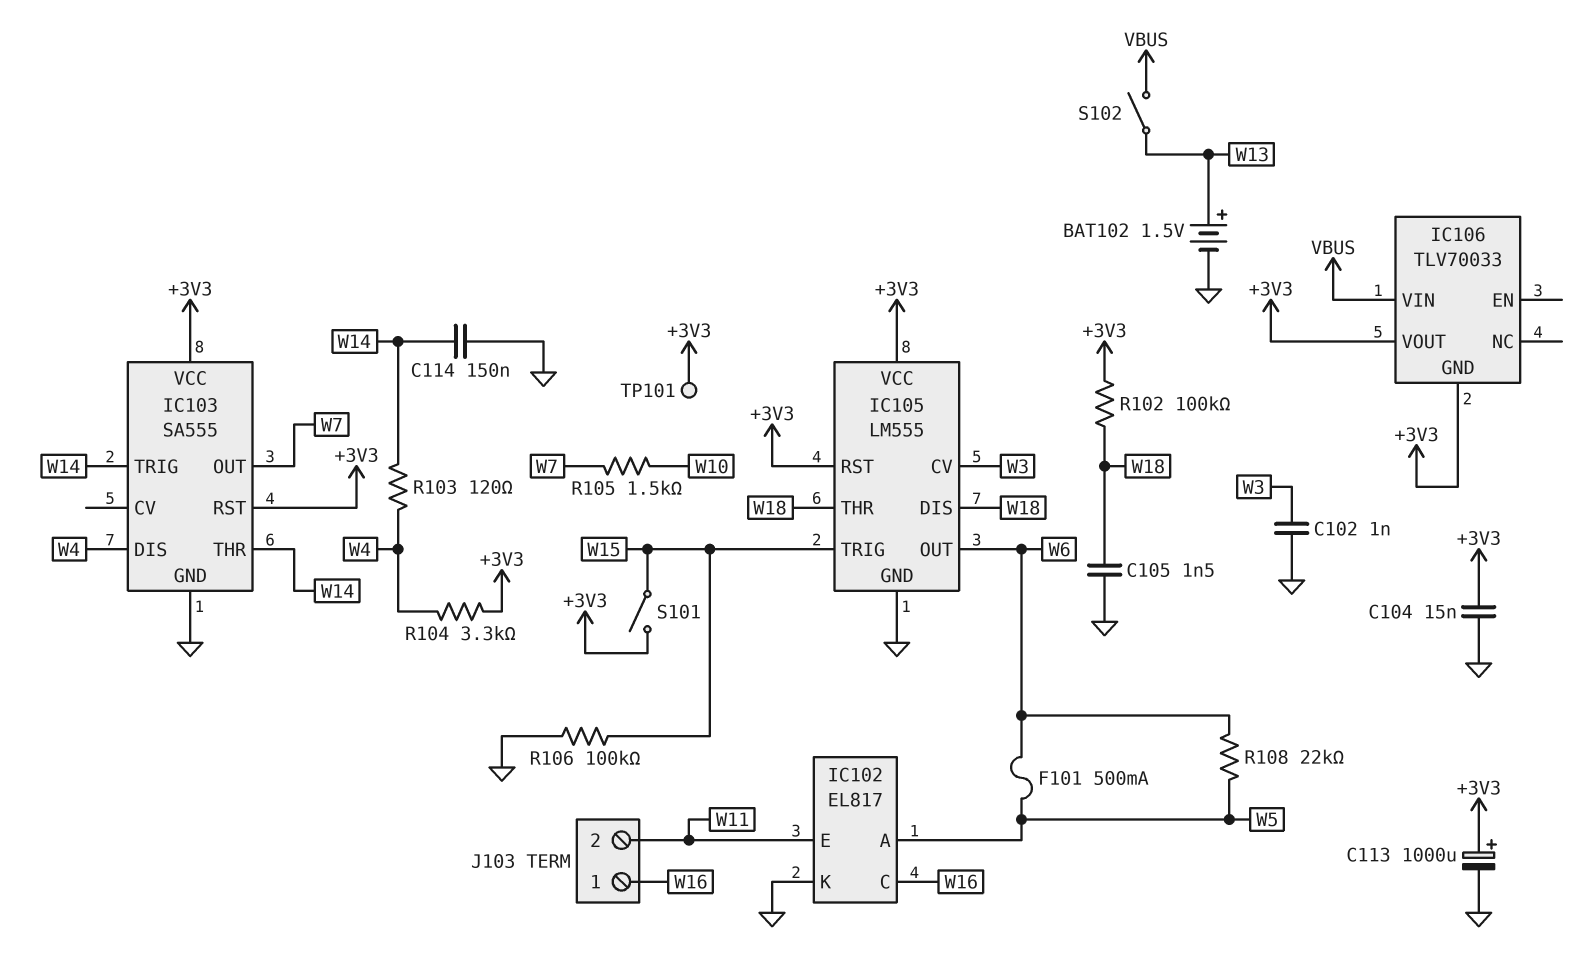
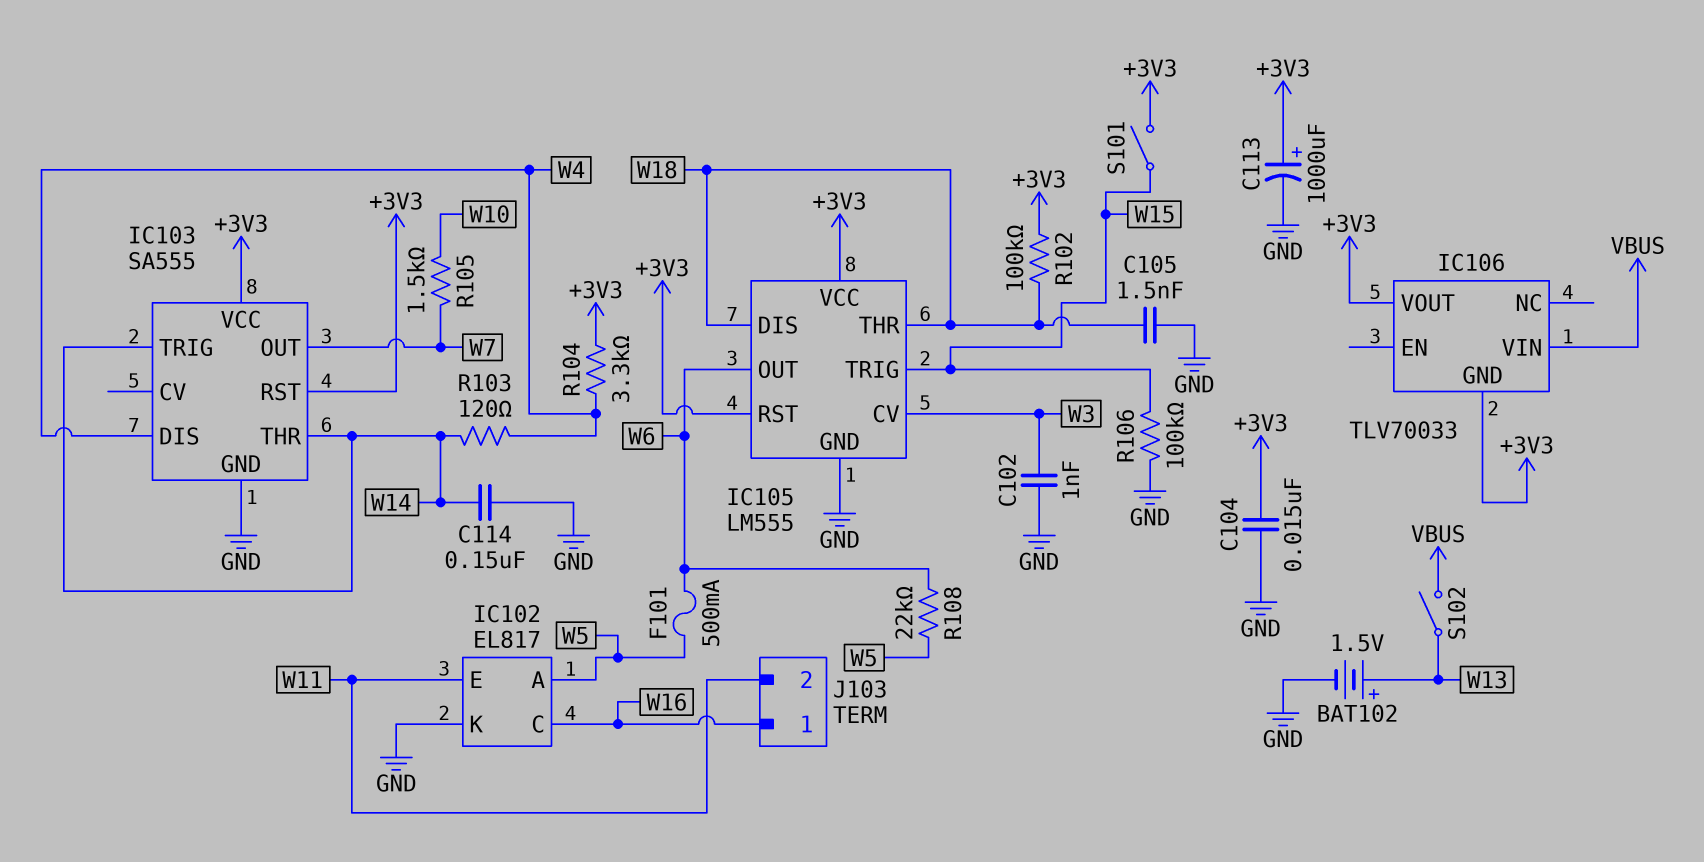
TP101: test point (+3V3) -> none

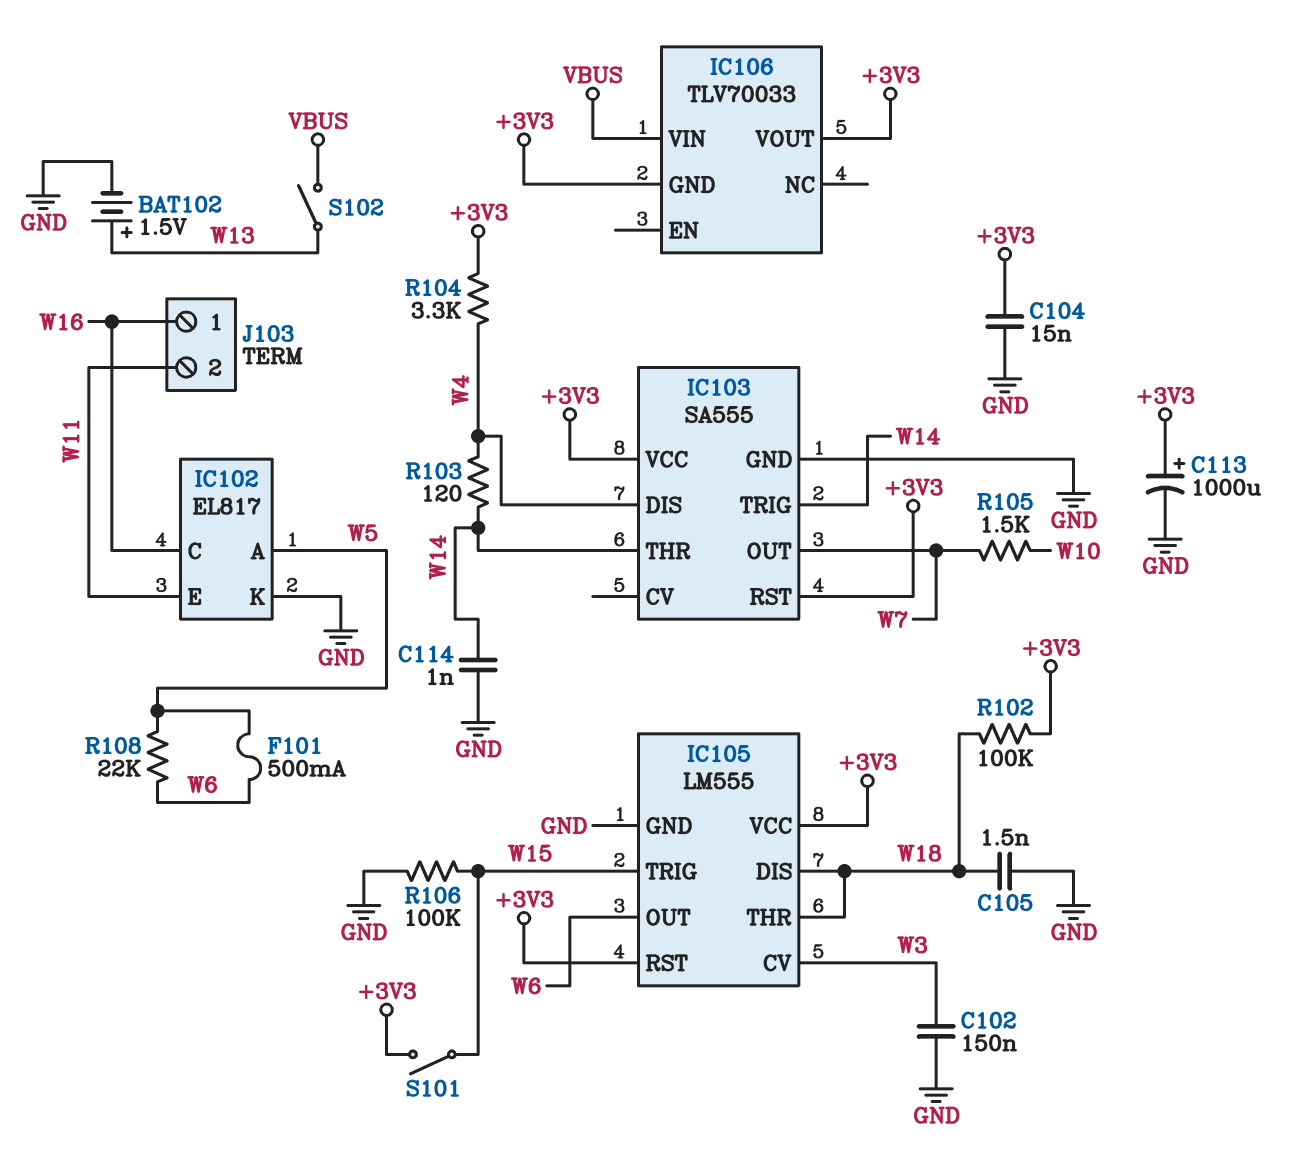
C102: 1nF (GND, W3) -> 150nF (GND, W3)
C114: 150nF (GND, W14) -> 1nF (GND, W14)

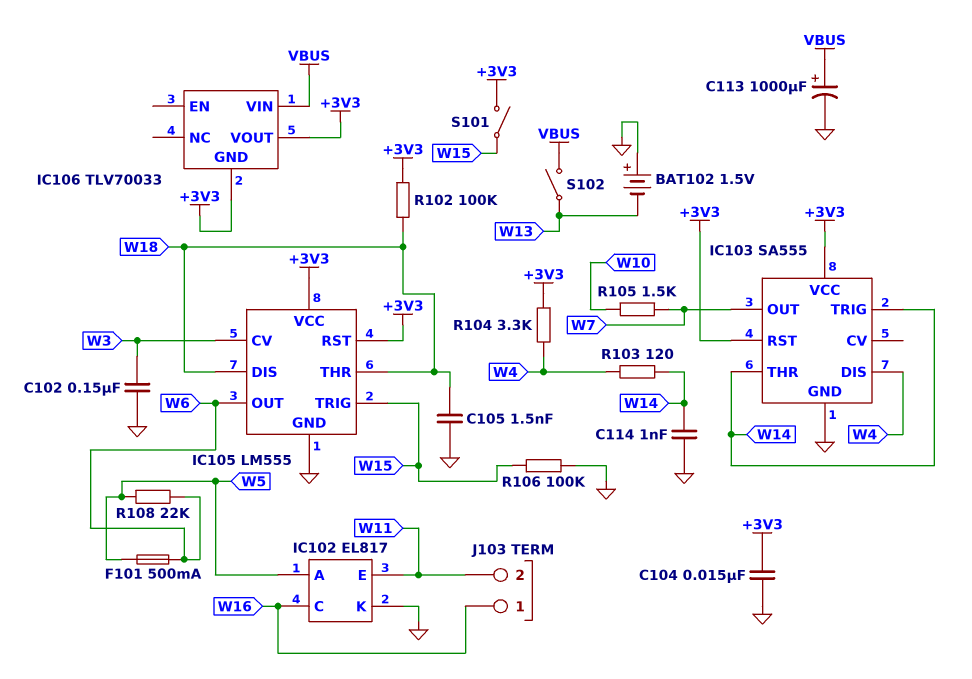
BAT102: 1.5V (plus W13, minus GND) -> 1.5V (plus GND, minus W13)
C113: 1000uF (plus +3V3, minus GND) -> 1000uF (plus VBUS, minus GND)

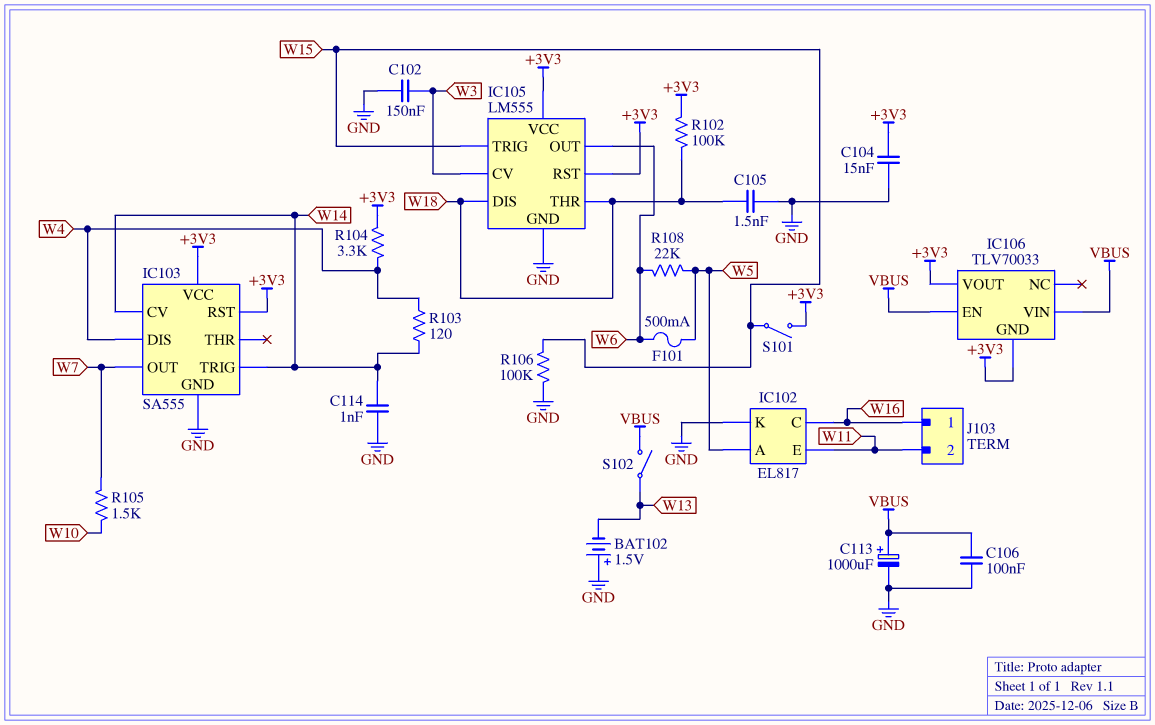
C106: none -> 100nF (GND, VBUS)
IC103 pin CV: none -> W14
IC103 pin THR: W14 -> none
IC106 pin EN: none -> VBUS

